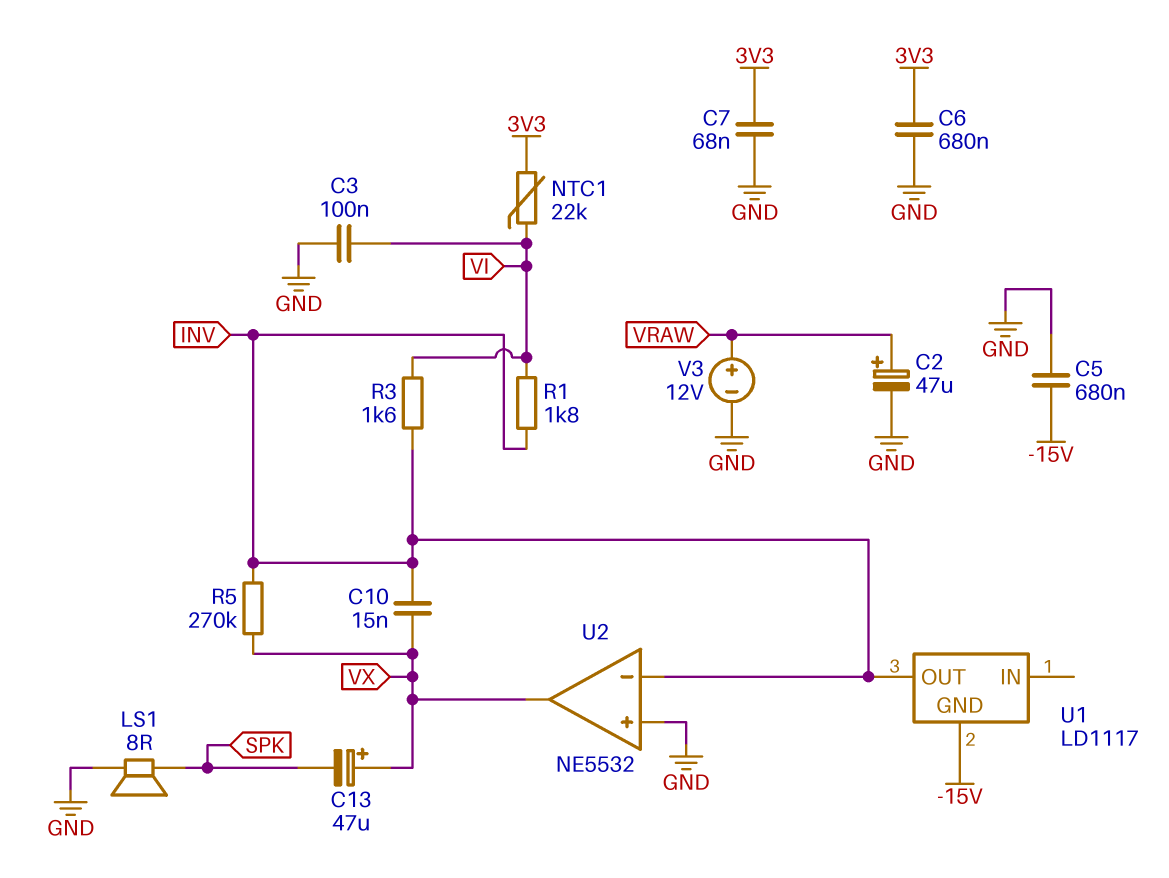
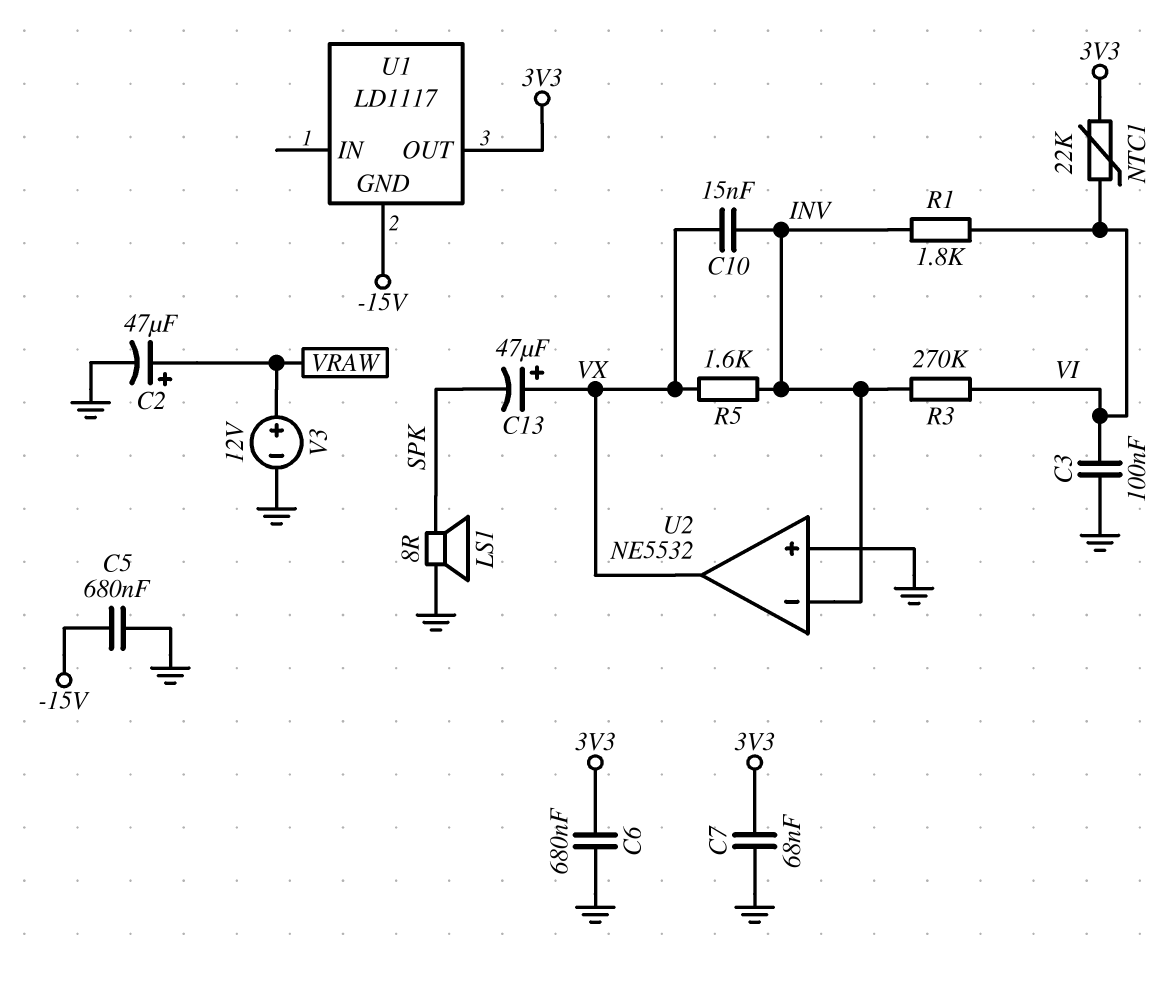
R3: 1.6k (INV, VI) -> 270k (INV, VI)
R5: 270k (INV, VX) -> 1.6k (INV, VX)
U1 pin OUT: INV -> 3V3

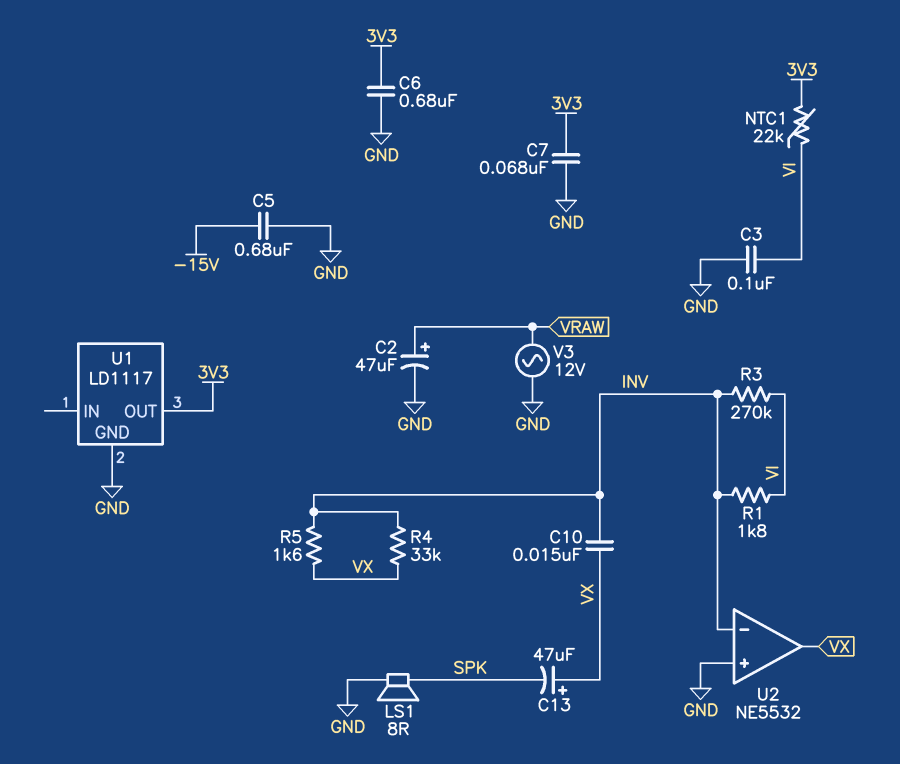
R4: none -> 33k (INV, VX)
U1 pin GND: -15V -> GND
V3: 12V (plus VRAW, minus GND) -> AC 12V (GND, VRAW)

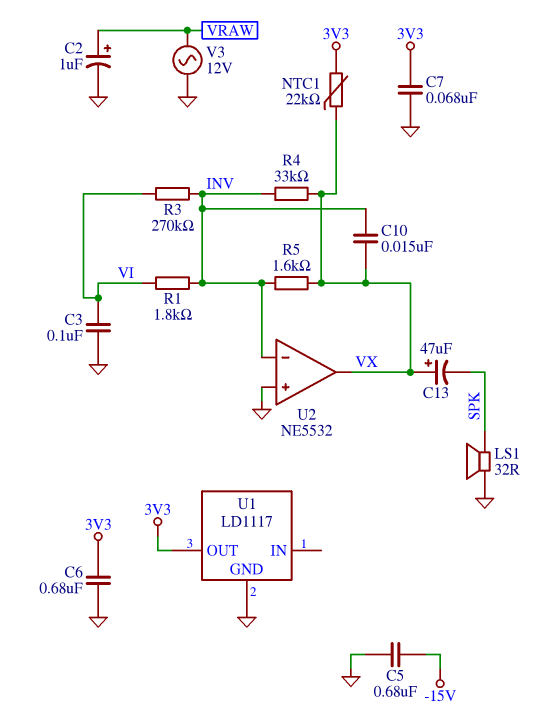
C2: 47uF (plus VRAW, minus GND) -> 1uF (plus VRAW, minus GND)
LS1: speaker 8R (GND, SPK) -> speaker 32R (GND, SPK)
NTC1: 22k (3V3, VI) -> 22k (3V3, VX)

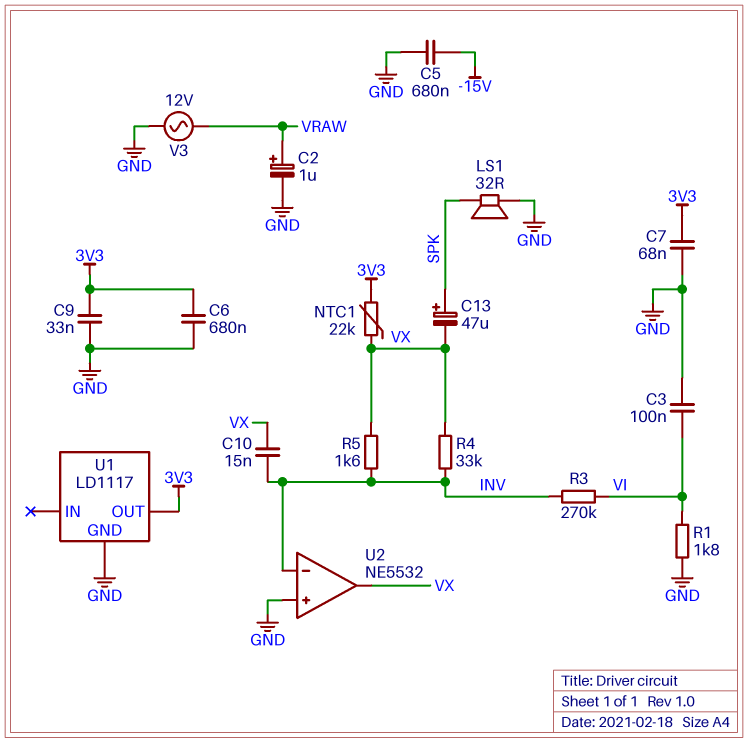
C9: none -> 33nF (3V3, GND)
C13: 47uF (plus VX, minus SPK) -> 47uF (plus SPK, minus VX)
R1: 1.8k (INV, VI) -> 1.8k (GND, VI)

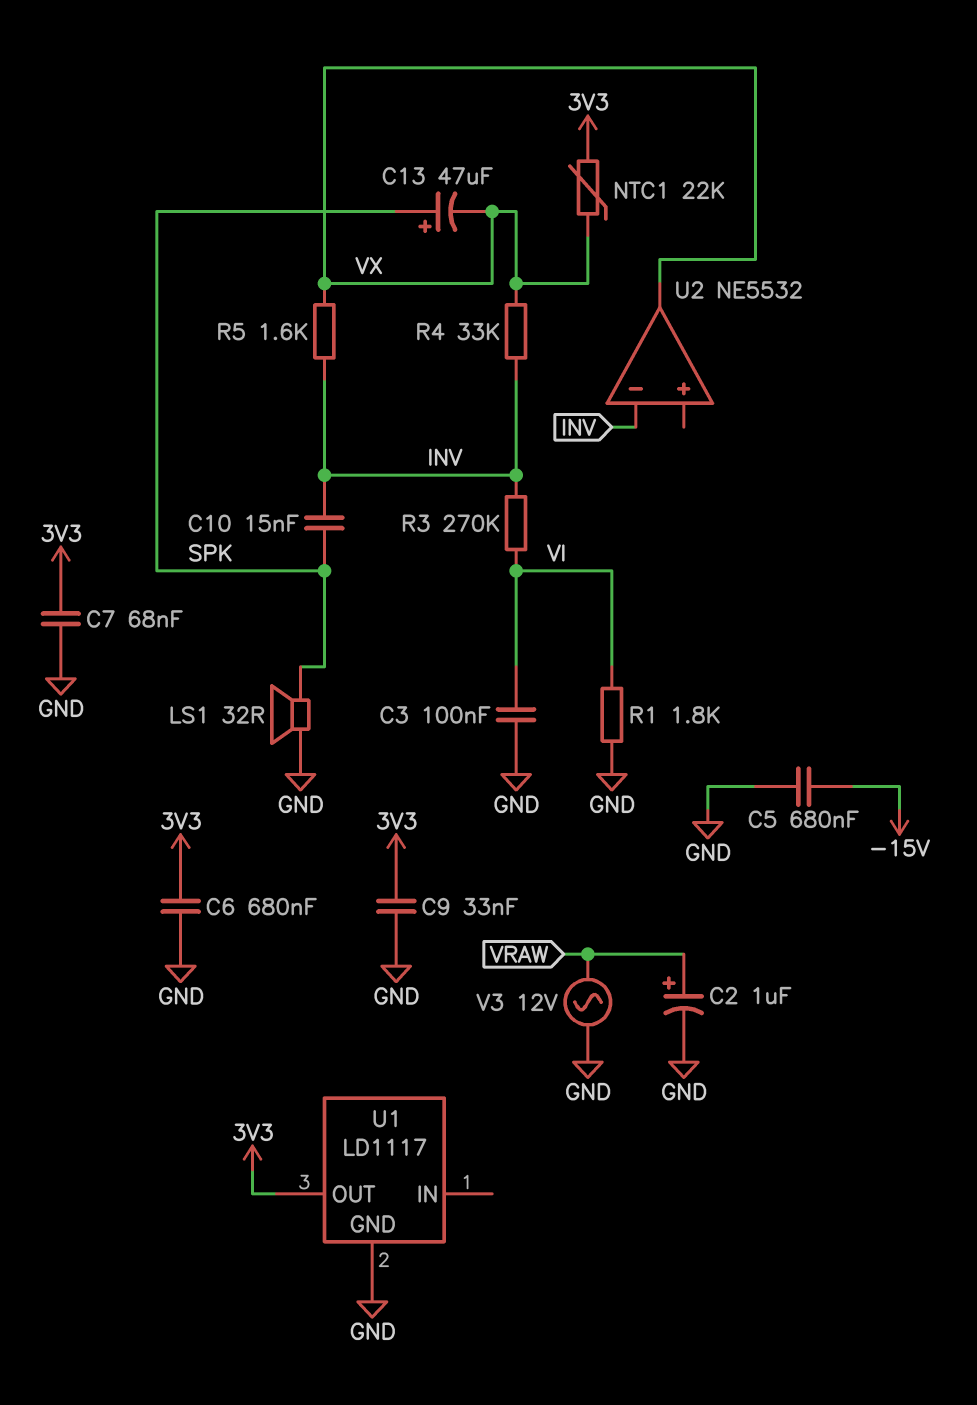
C10: 15nF (INV, VX) -> 15nF (INV, SPK)
U2 pin in+: GND -> none

